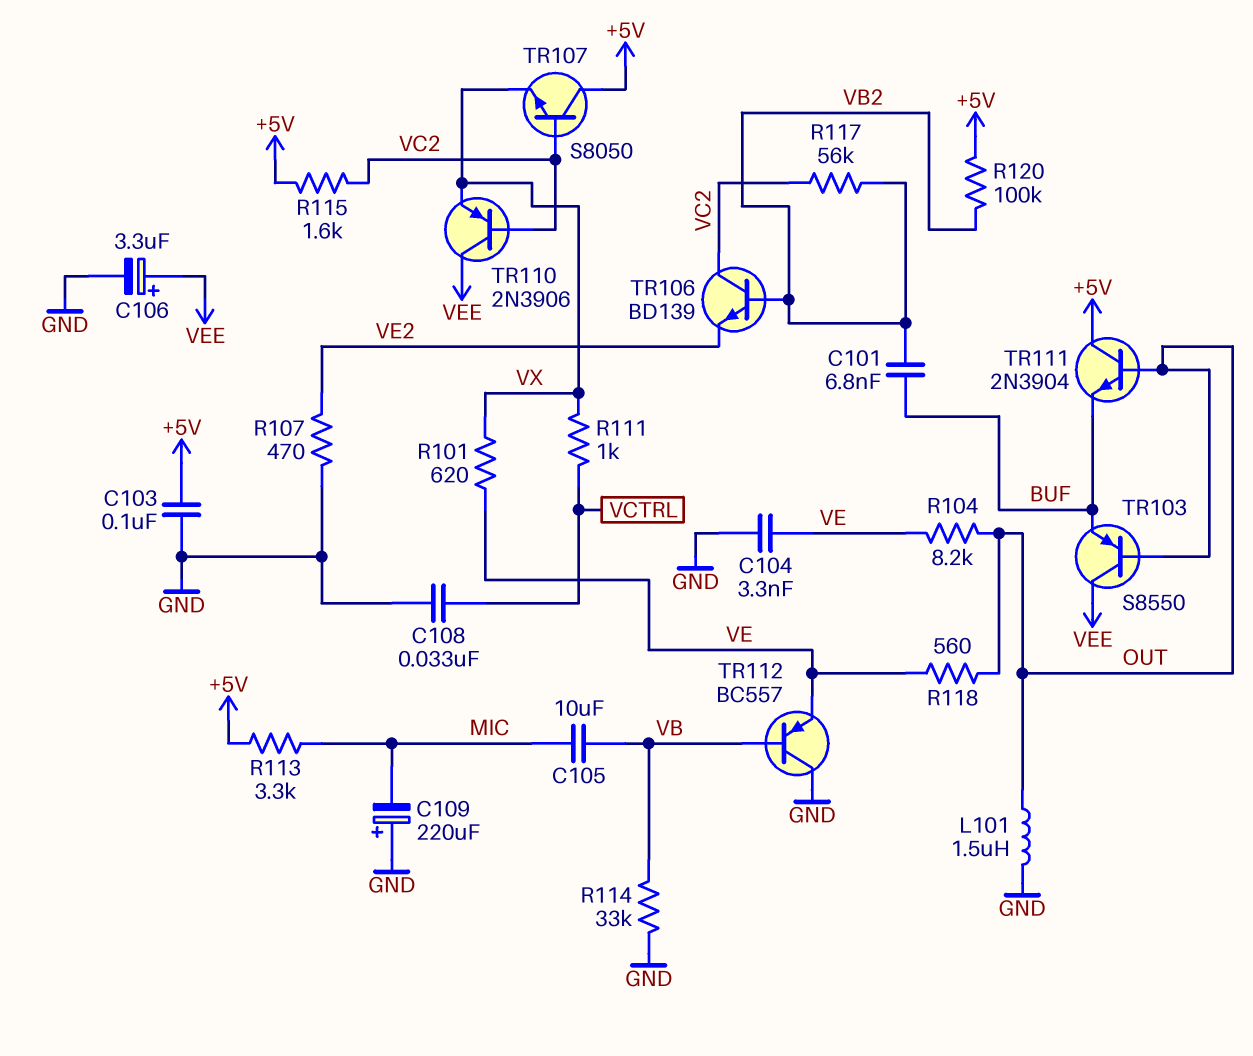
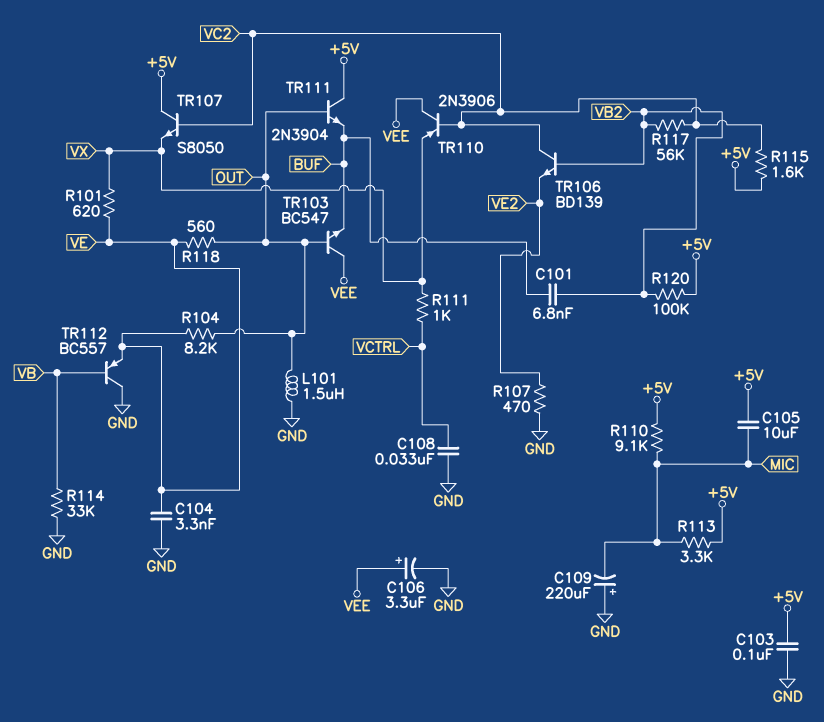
C105: 10uF (MIC, VB) -> 10uF (+5V, MIC)
R110: none -> 9.1k (+5V, MIC)
TR103: PNP S8550 (B OUT, C VEE, E BUF) -> NPN BC547 (B OUT, C VEE, E BUF)

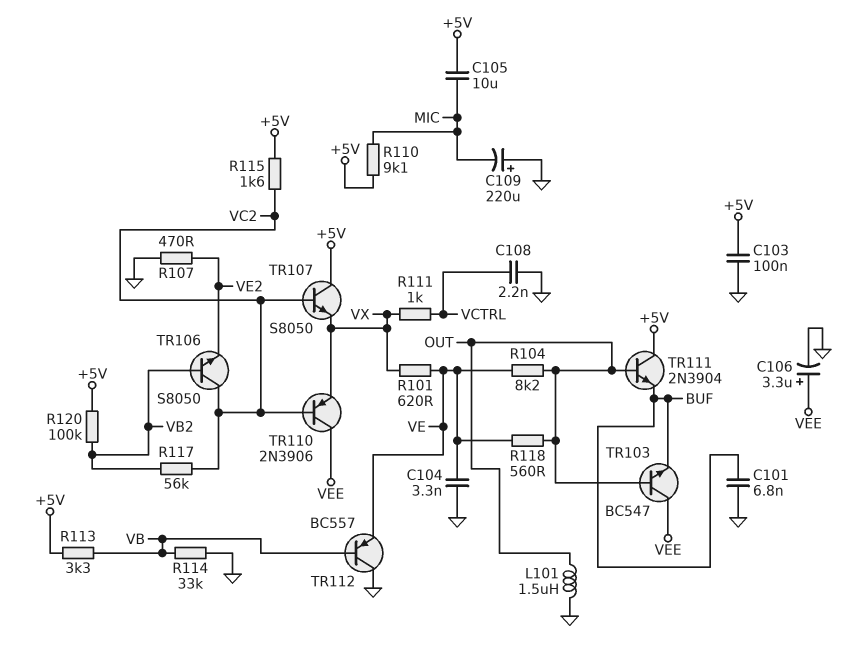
C101: 6.8nF (BUF, VB2) -> 6.8nF (BUF, GND)
C108: 33nF (GND, VCTRL) -> 2.2nF (GND, VCTRL)
R113: 3.3k (+5V, MIC) -> 3.3k (+5V, VB)
TR106: NPN BD139 (B VB2, C VC2, E VE2) -> NPN S8050 (B VB2, C VC2, E VE2)

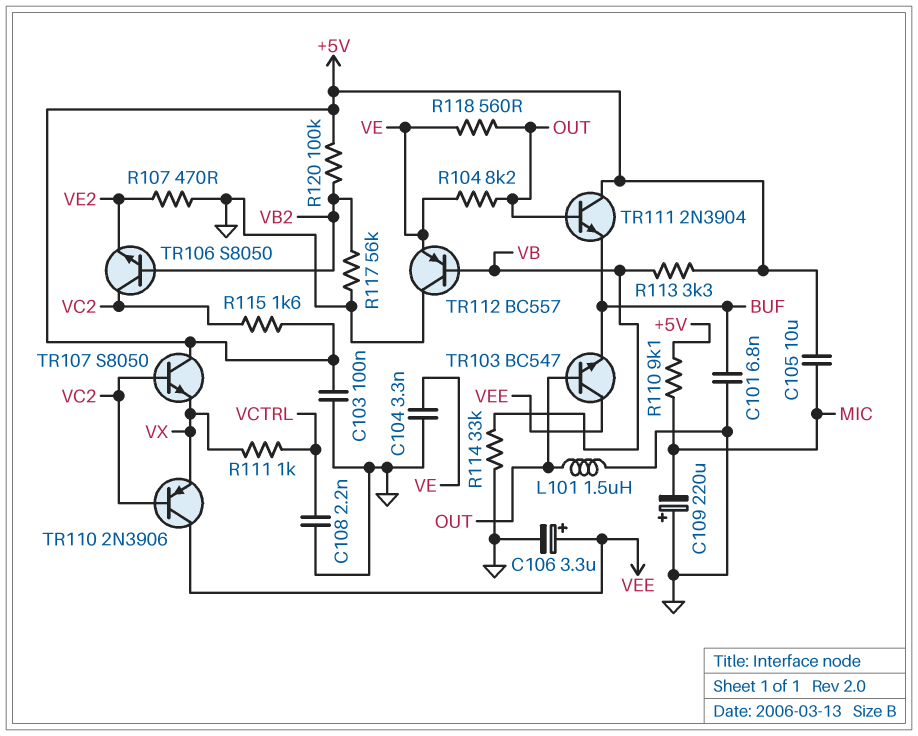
R101: 620 (VE, VX) -> none
R117: 56k (VB2, VC2) -> 56k (GND, VB2)

